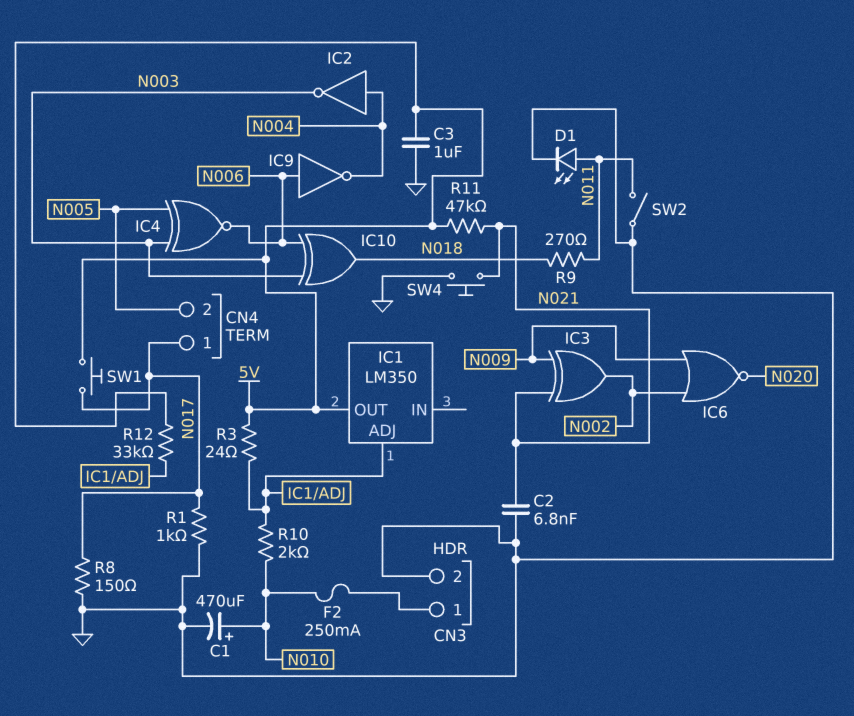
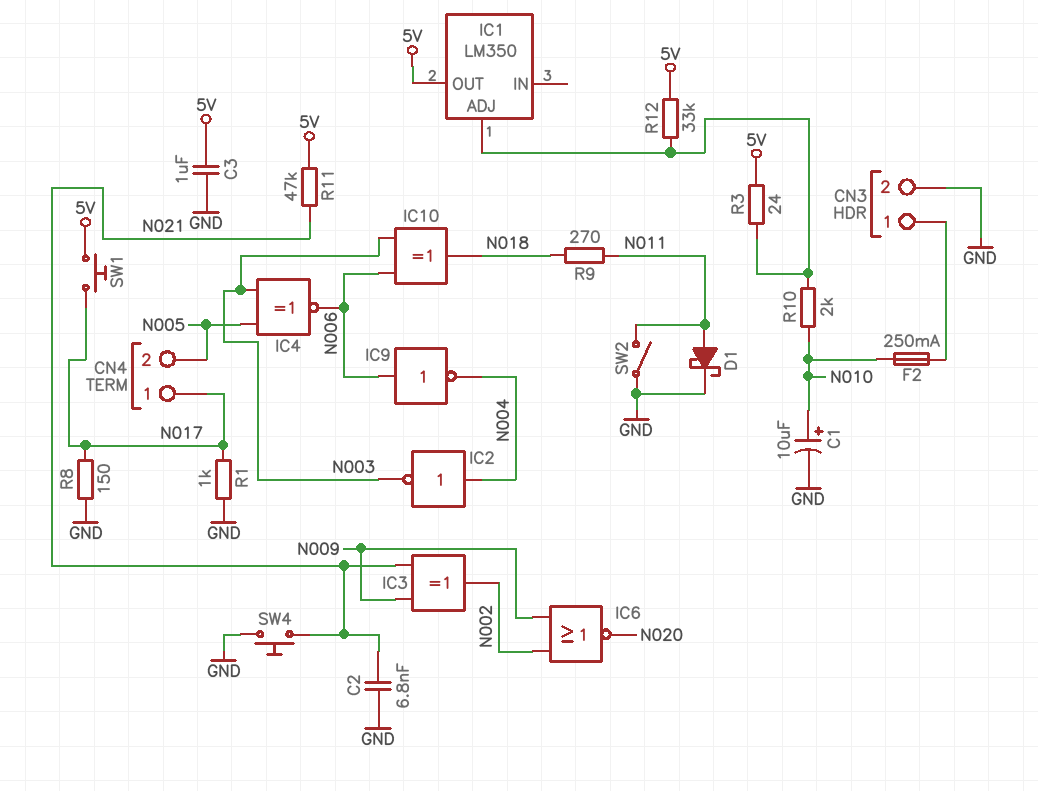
C1: 470uF (plus N010, minus GND) -> 10uF (plus N010, minus GND)
D1: LED (A N011, K GND) -> schottky (A N011, K GND)

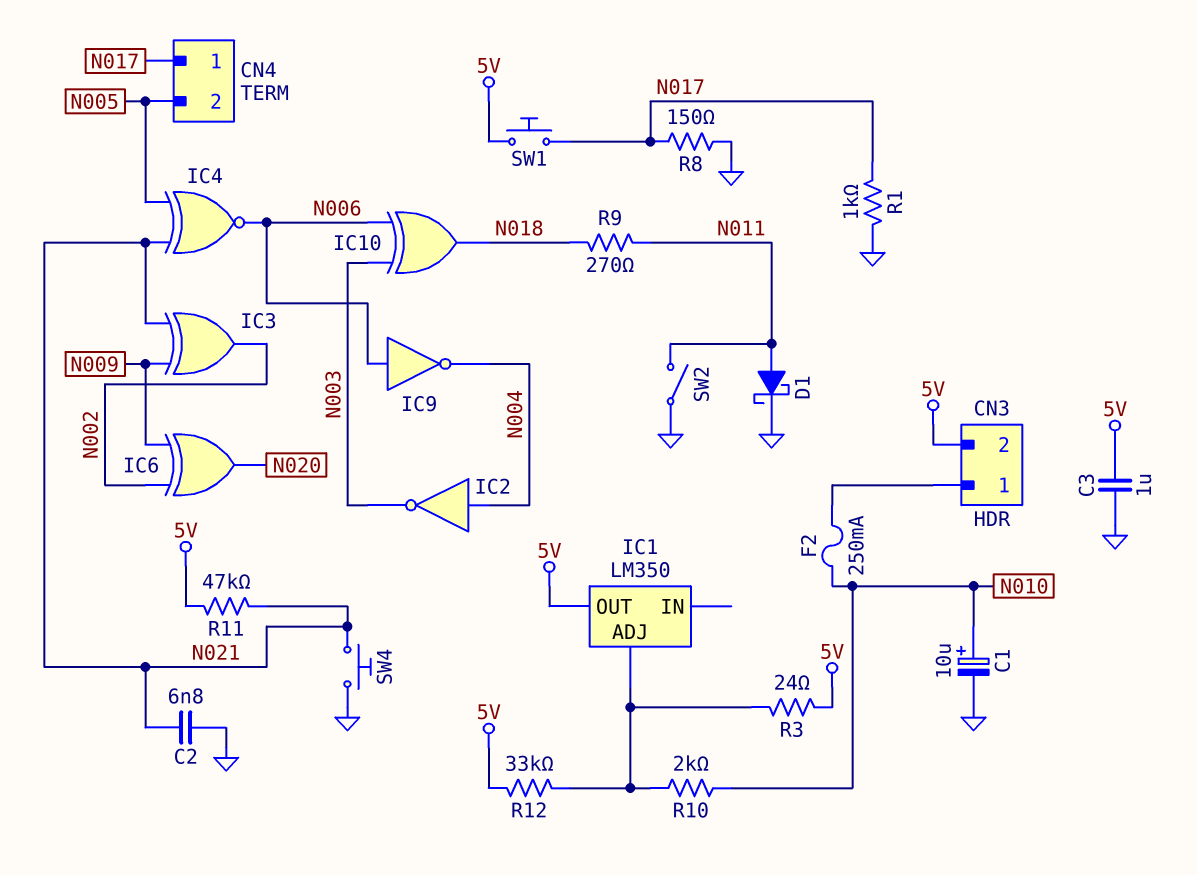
CN3 pin 2: GND -> 5V
IC4: XNOR (in N003, in N005, out N006) -> XNOR (in N005, in N021, out N006)
IC6: NOR (in N002, in N009, out N020) -> XOR (in N002, in N009, out N020)

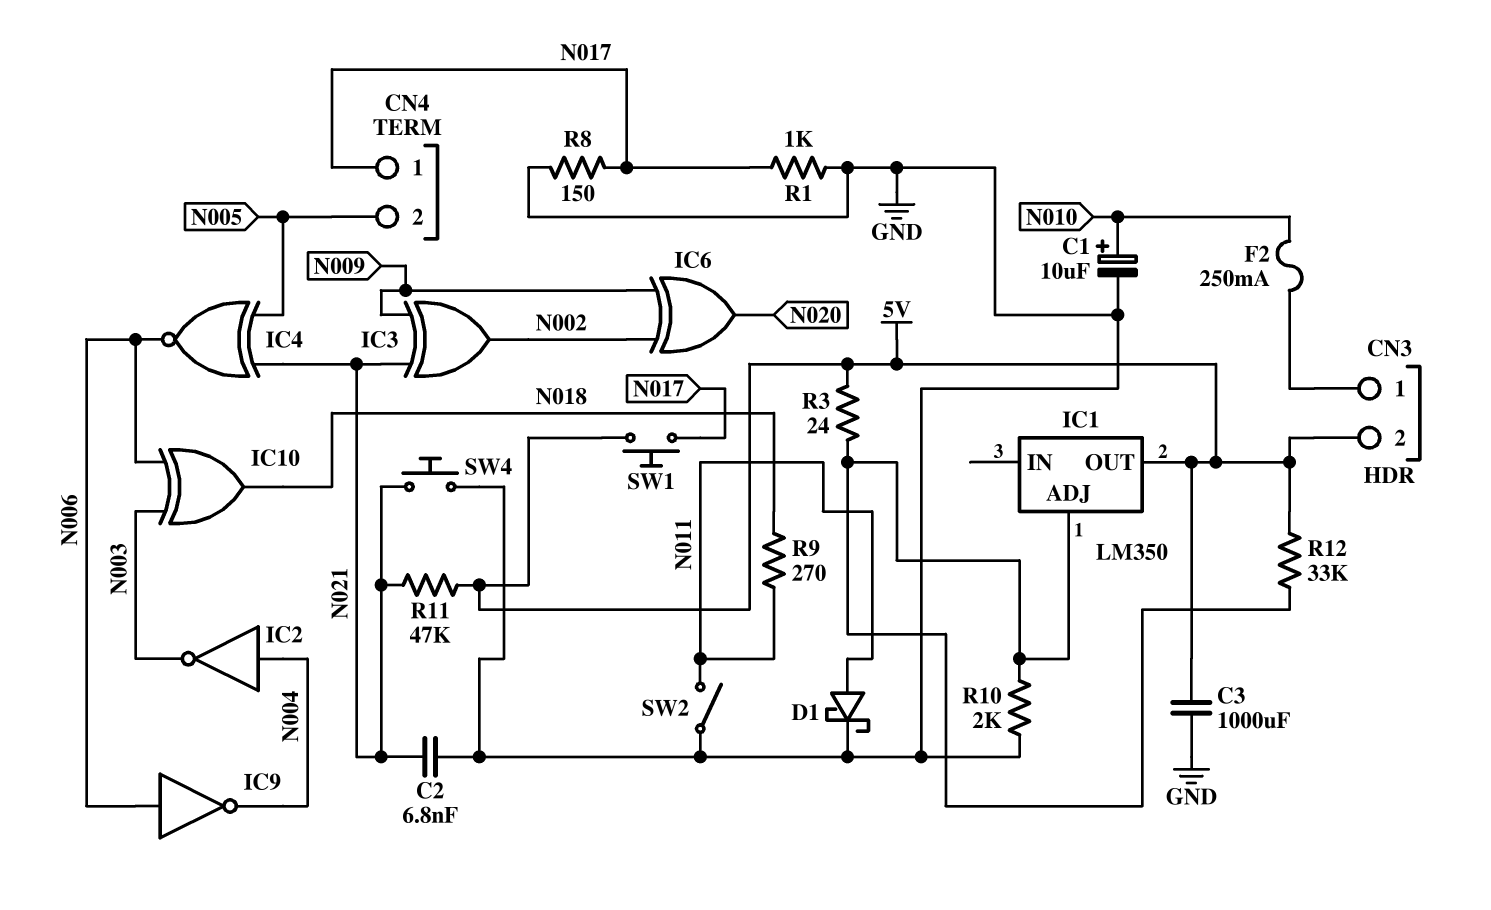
C3: 1uF (5V, GND) -> 1000uF (5V, GND)
R10: 2k (IC1/ADJ, N010) -> 2k (GND, IC1/ADJ)

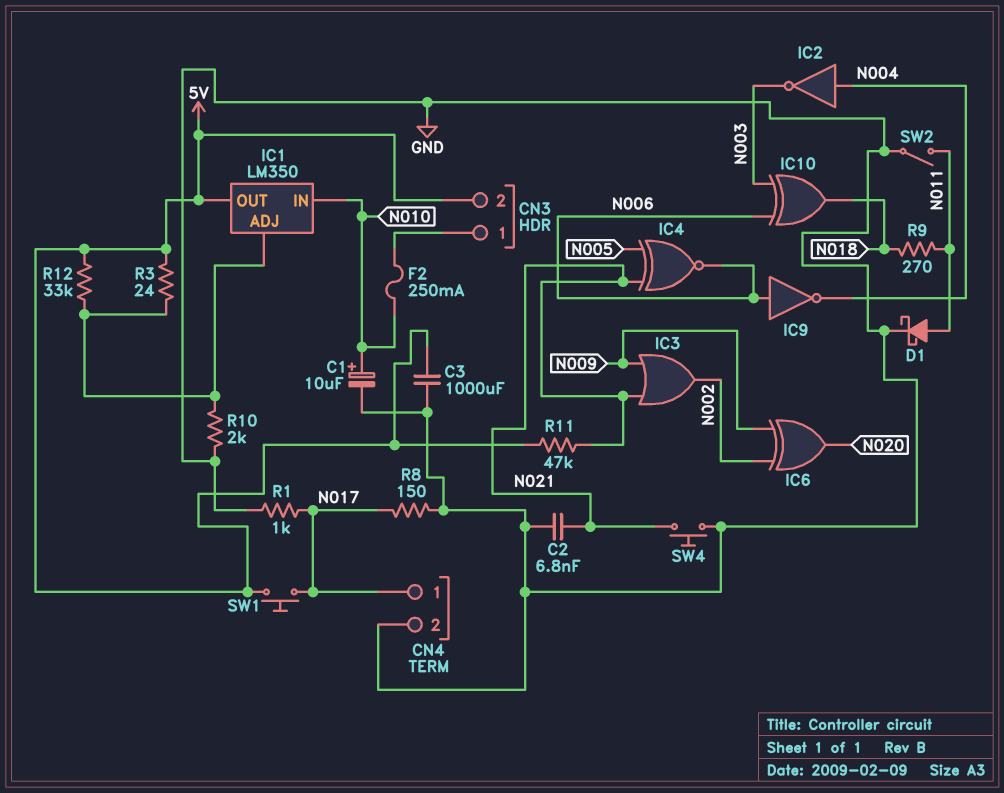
CN4 pin 2: N005 -> GND
IC1 pin IN: none -> N010
IC3: XOR (in N009, in N021, out N002) -> OR (in N009, in N021, out N002)

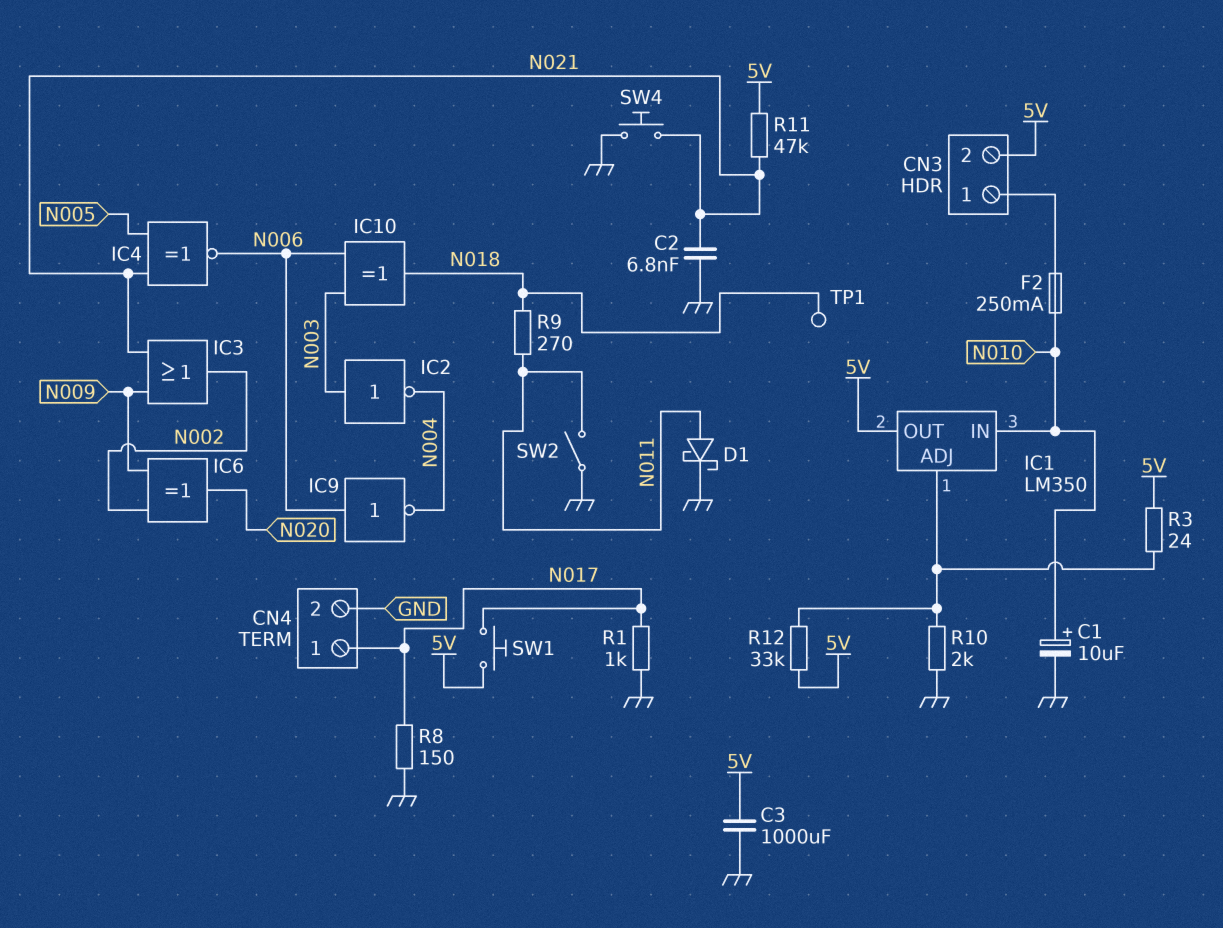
IC2: NOT (in N004, out N003) -> NOT (in N003, out N004)
TP1: none -> test point (N018)

